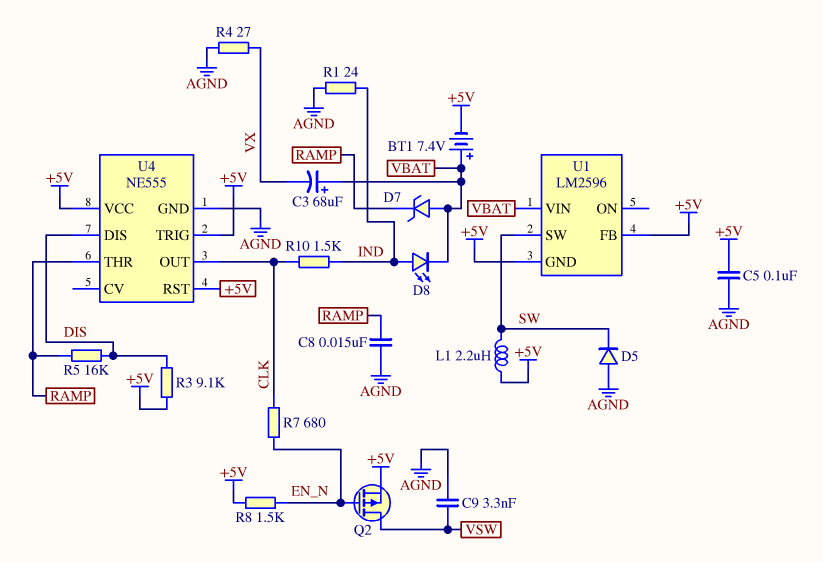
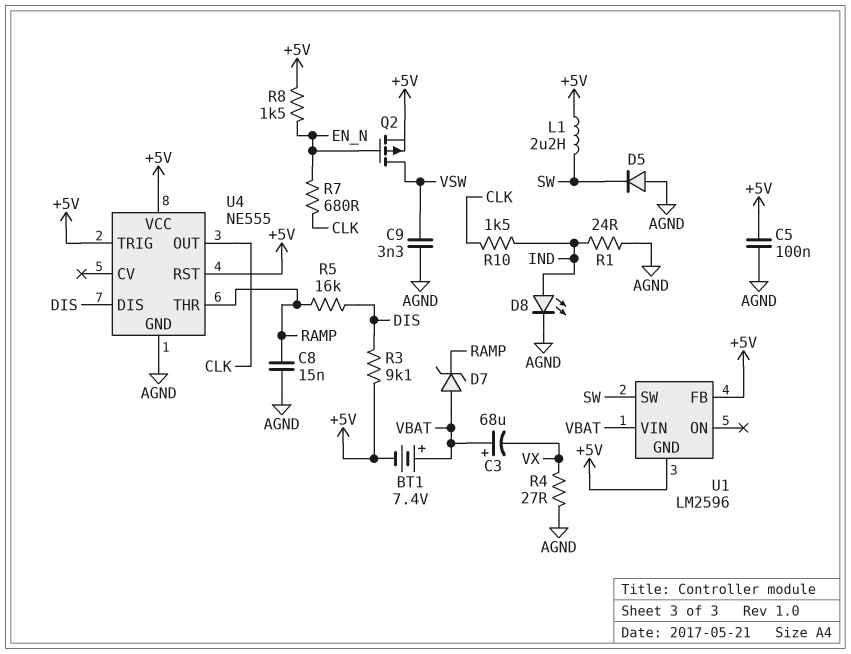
D8: LED (A IND, K VBAT) -> LED (A IND, K AGND)

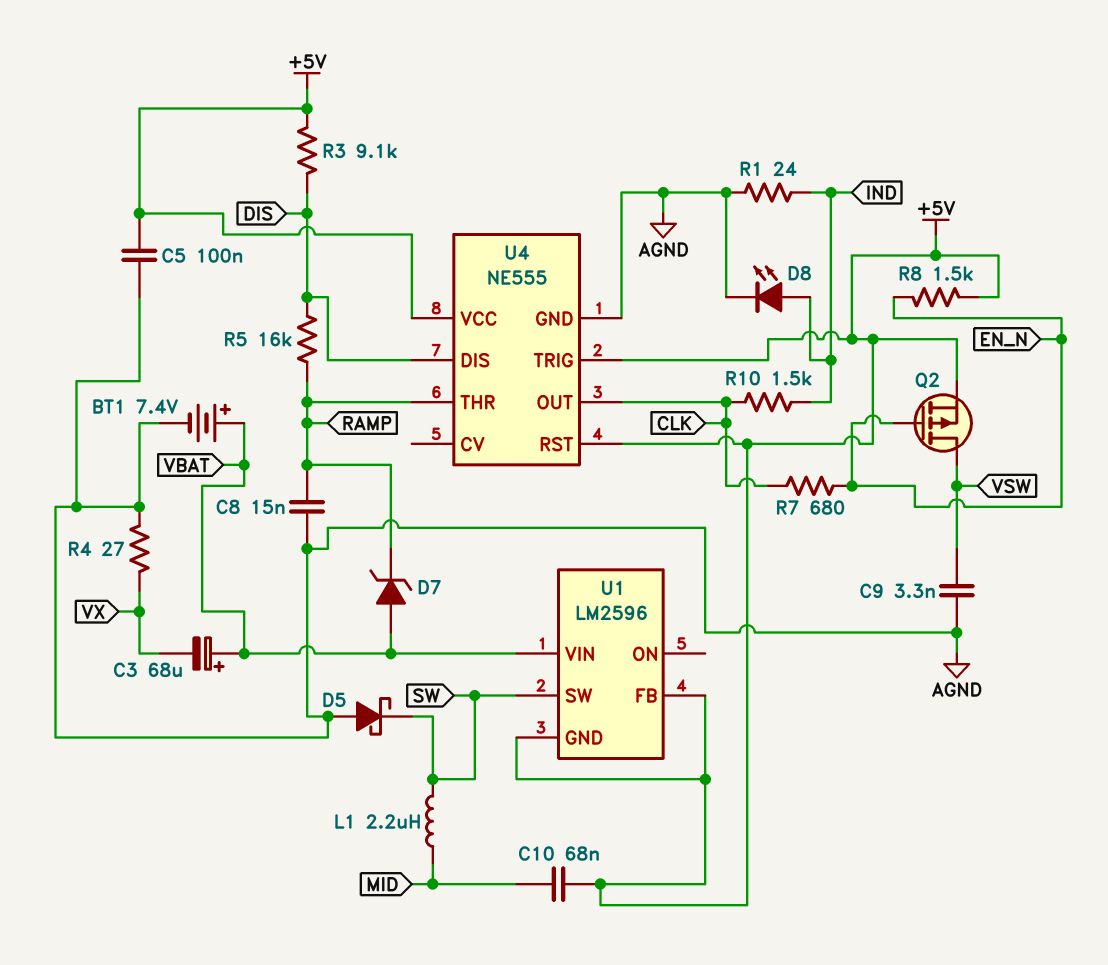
BT1: 7.4V (plus VBAT, minus +5V) -> 7.4V (plus VBAT, minus AGND)
C10: none -> 68nF (+5V, MID)
D5: diode (A AGND, K SW) -> schottky (A AGND, K SW)
L1: 2.2uH (+5V, SW) -> 2.2uH (MID, SW)

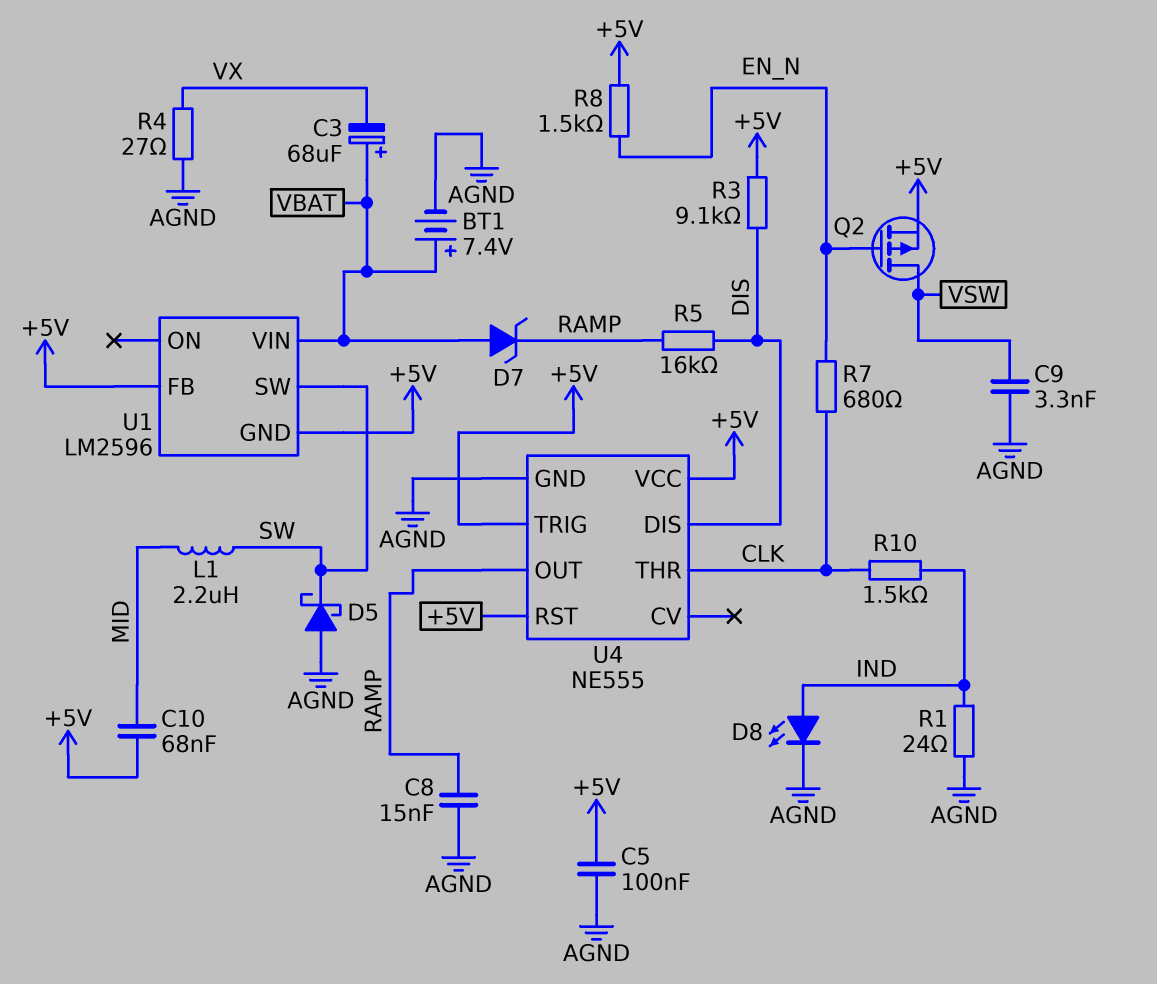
U4 pin OUT: CLK -> RAMP
U4 pin THR: RAMP -> CLK

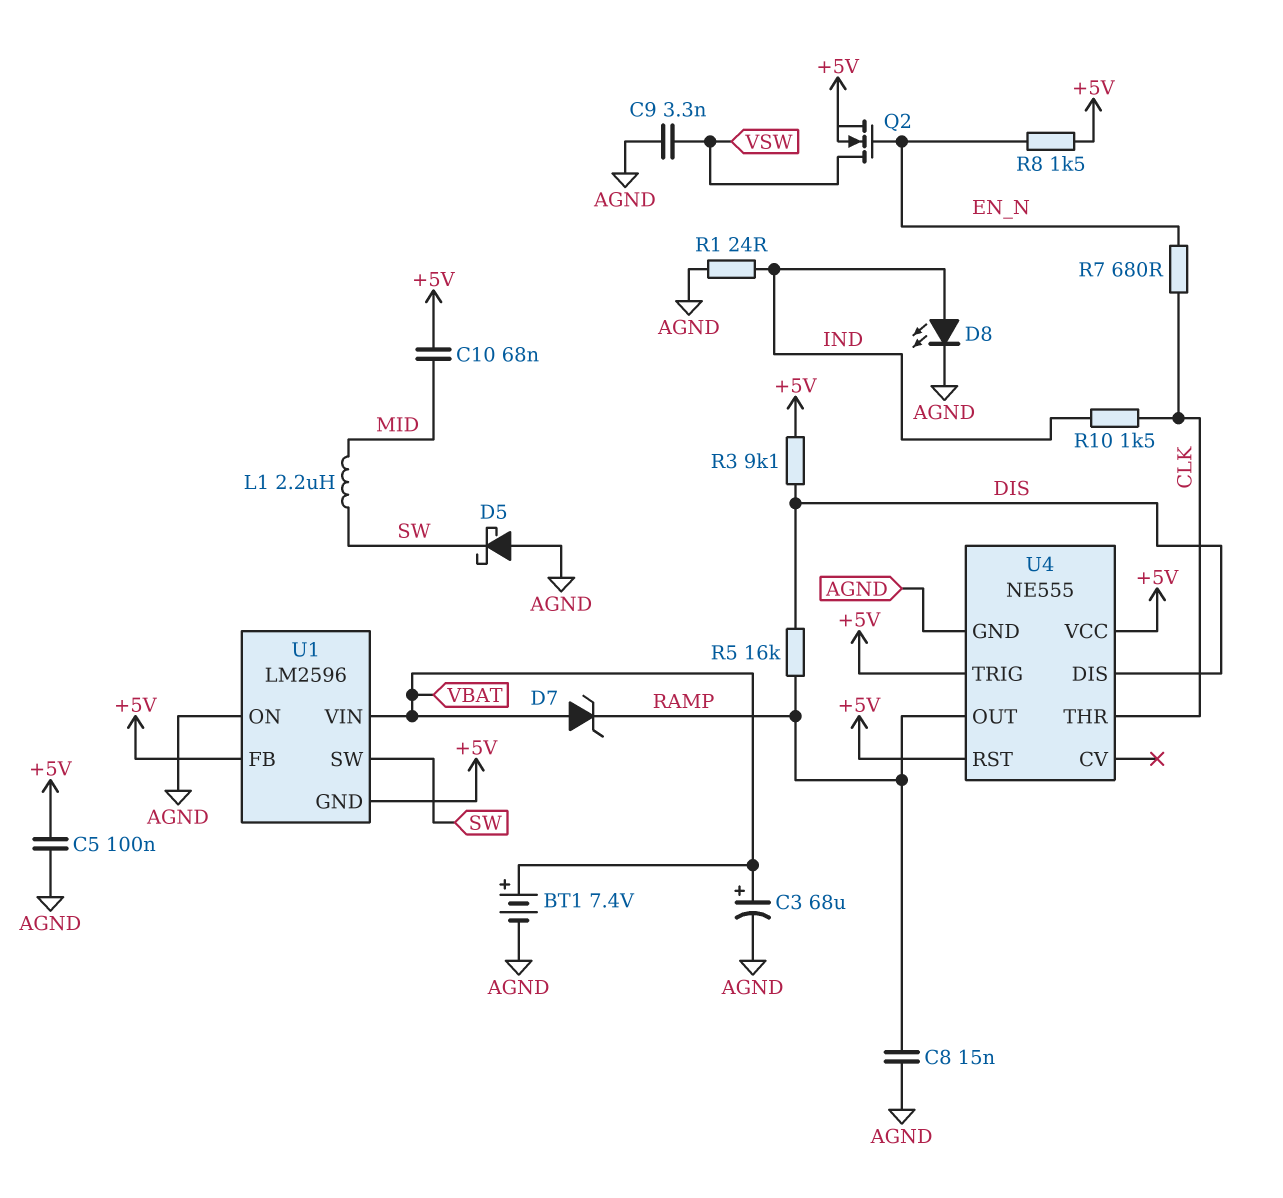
C3: 68uF (plus VBAT, minus VX) -> 68uF (plus VBAT, minus AGND)
Q2: PMOS (G EN_N, D VSW, S +5V) -> NMOS (G EN_N, D VSW, S +5V)
R4: 27 (AGND, VX) -> none
U1 pin ON: none -> AGND

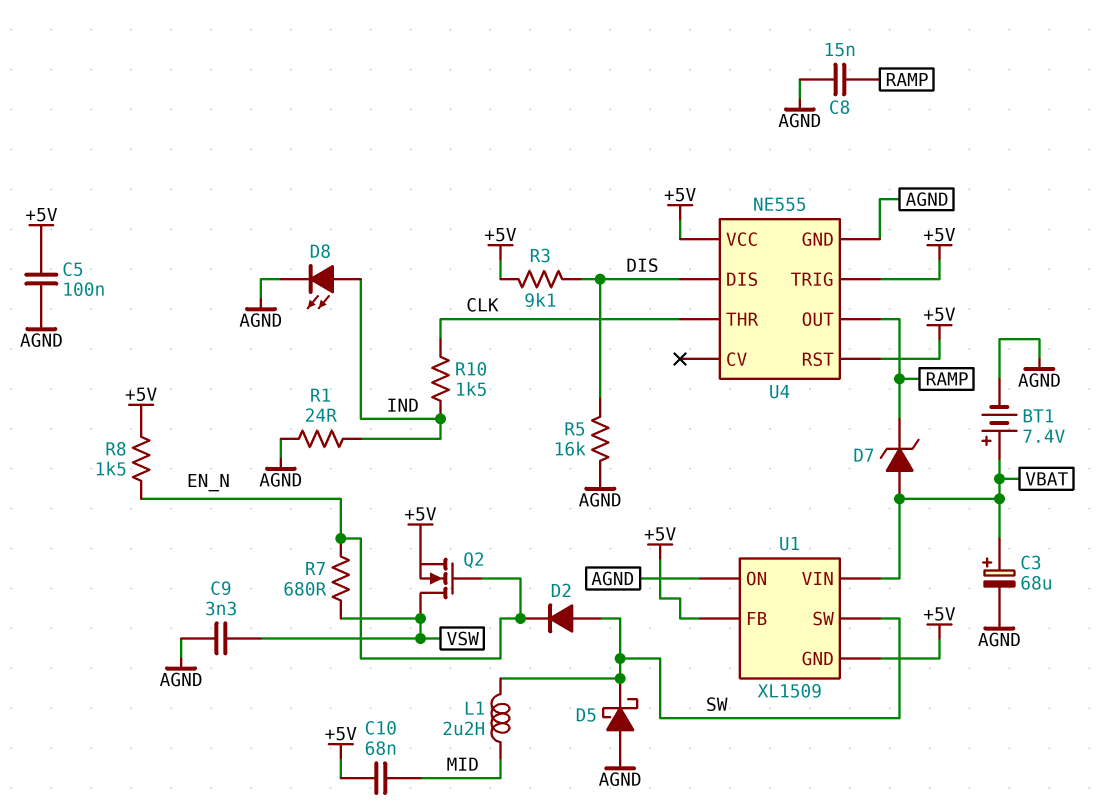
D2: none -> diode (A SW, K EN_N)
R5: 16k (DIS, RAMP) -> 16k (AGND, DIS)
R7: 680 (CLK, EN_N) -> 680 (EN_N, VSW)
U1: LM2596 -> XL1509

